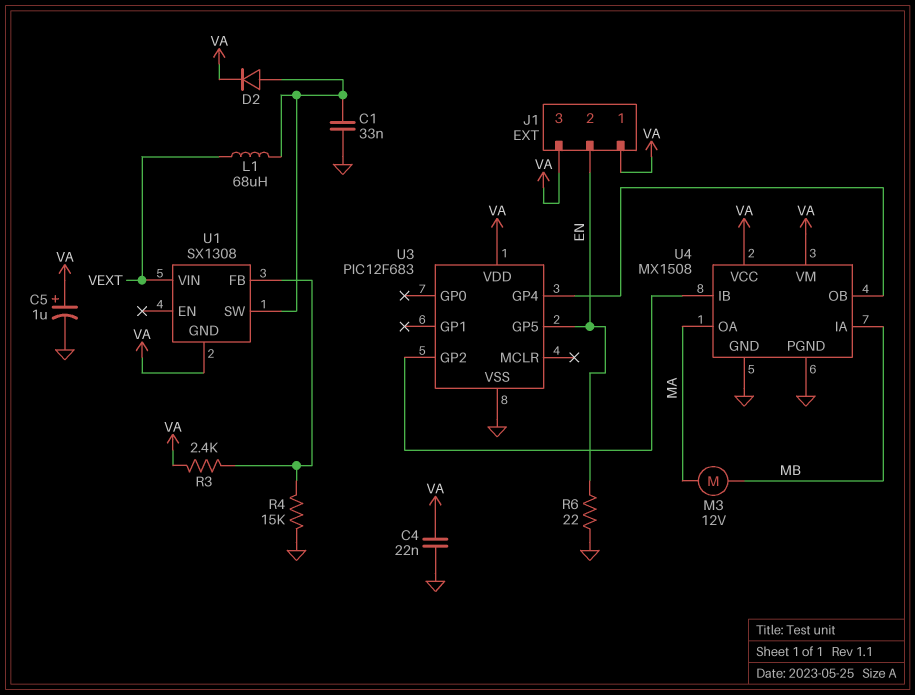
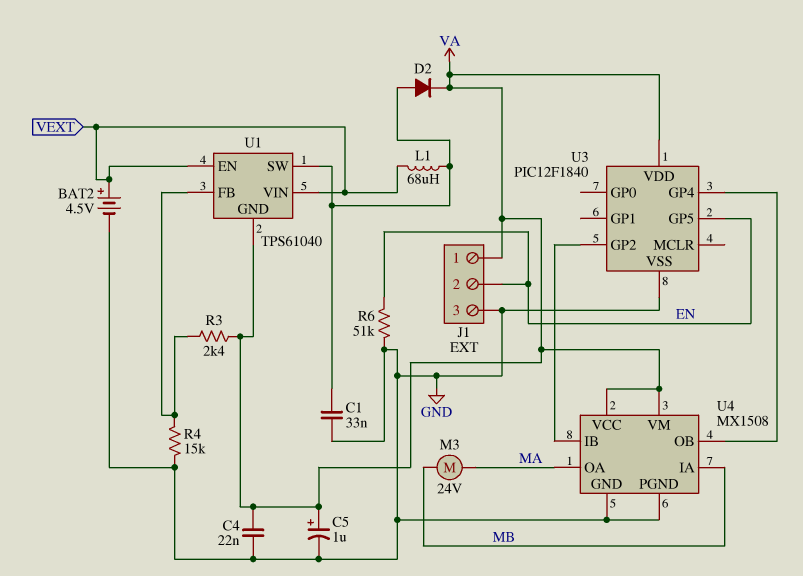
BAT2: none -> 4.5V (plus VEXT, minus GND)
J1 pin 3: VA -> GND
M3: motor 12V (MA, MB) -> motor 24V (MA, MB)
R6: 22 (EN, GND) -> 51k (EN, GND)
U1: SX1308 -> TPS61040
U1 pin EN: none -> VEXT
U3: PIC12F683 -> PIC12F1840

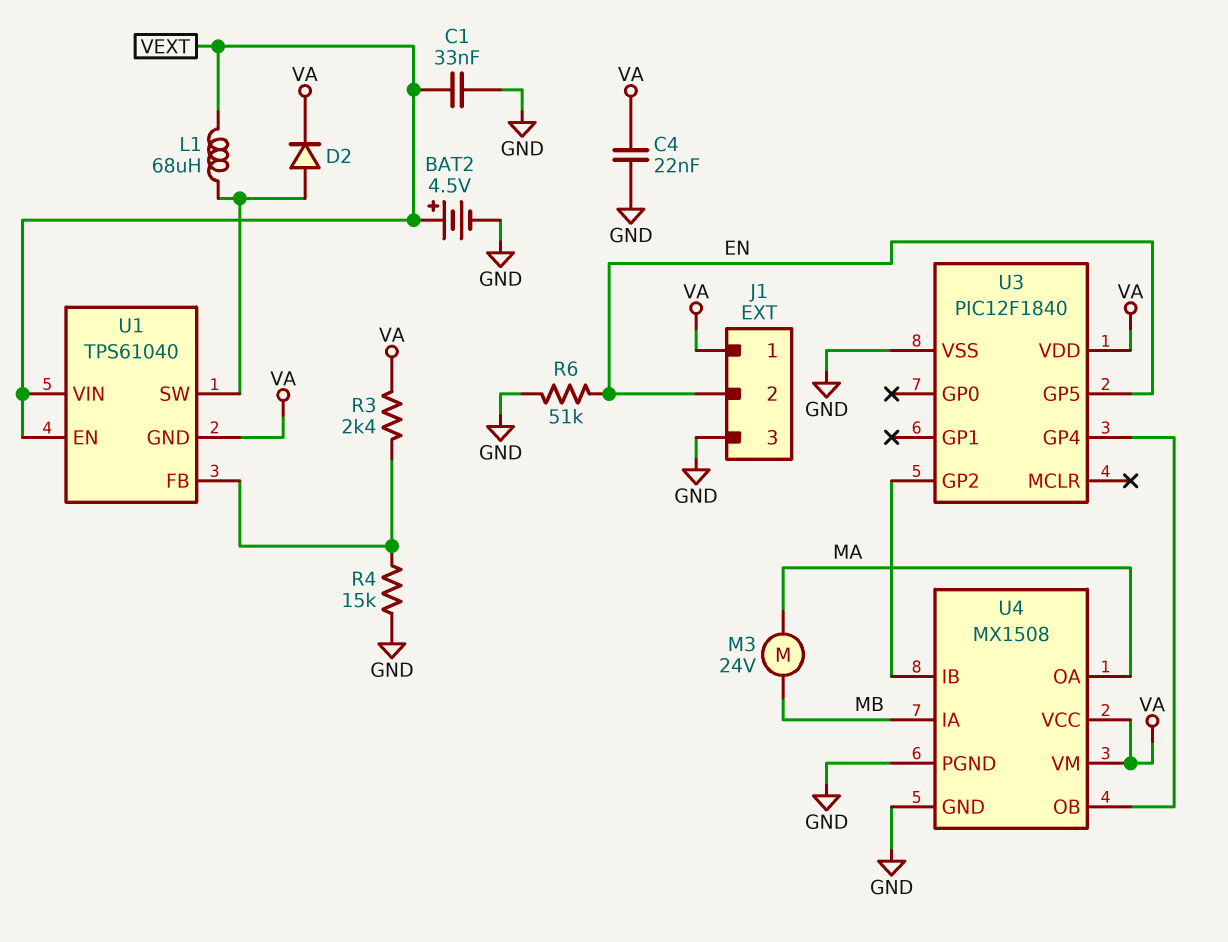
C1: 33nF (GND, U1/SW) -> 33nF (GND, VEXT)
C5: 1uF (plus VA, minus GND) -> none

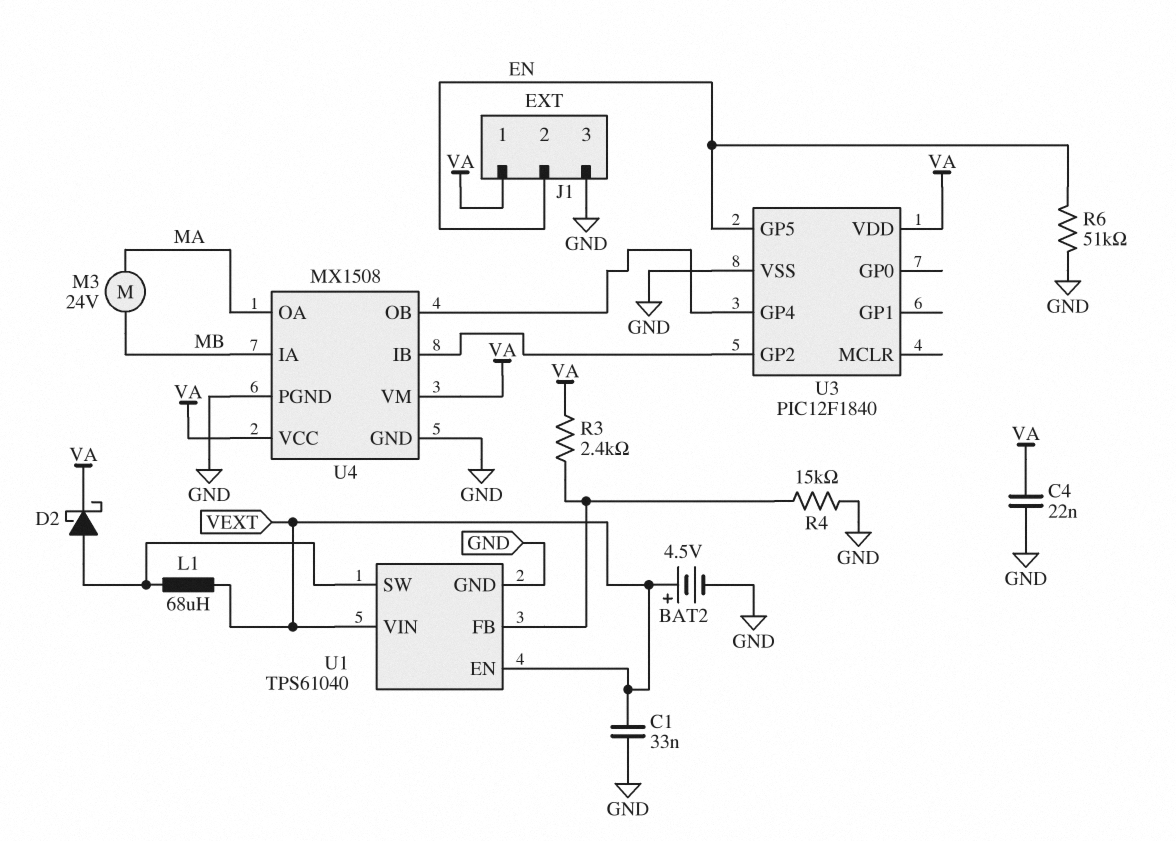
D2: diode (A U1/SW, K VA) -> schottky (A U1/SW, K VA)
U1 pin GND: VA -> GND

